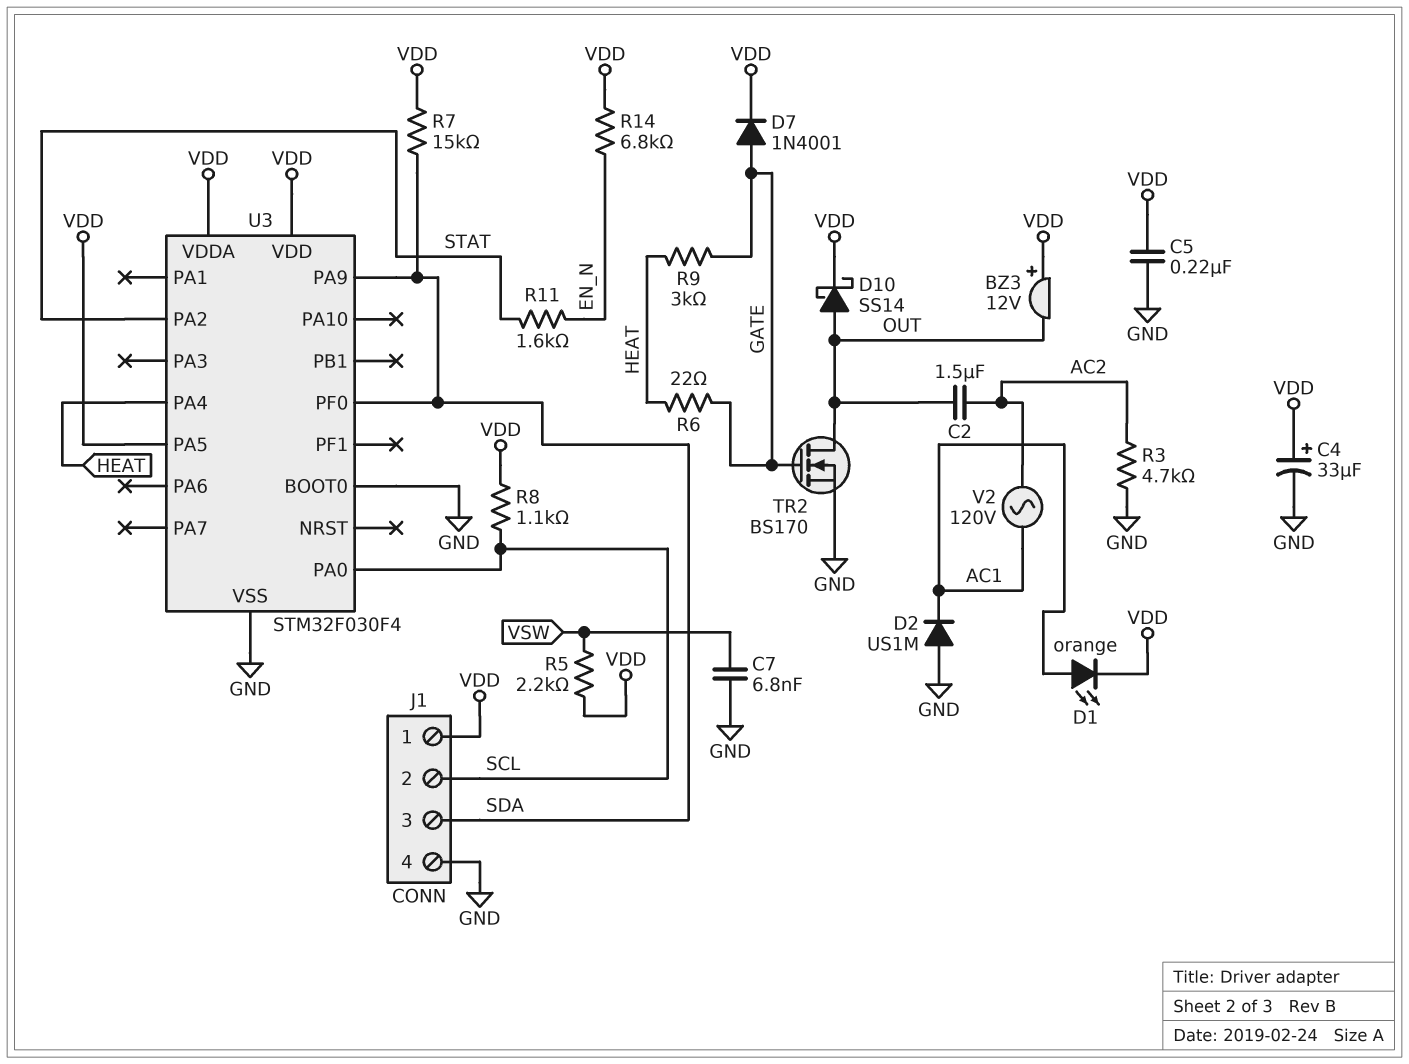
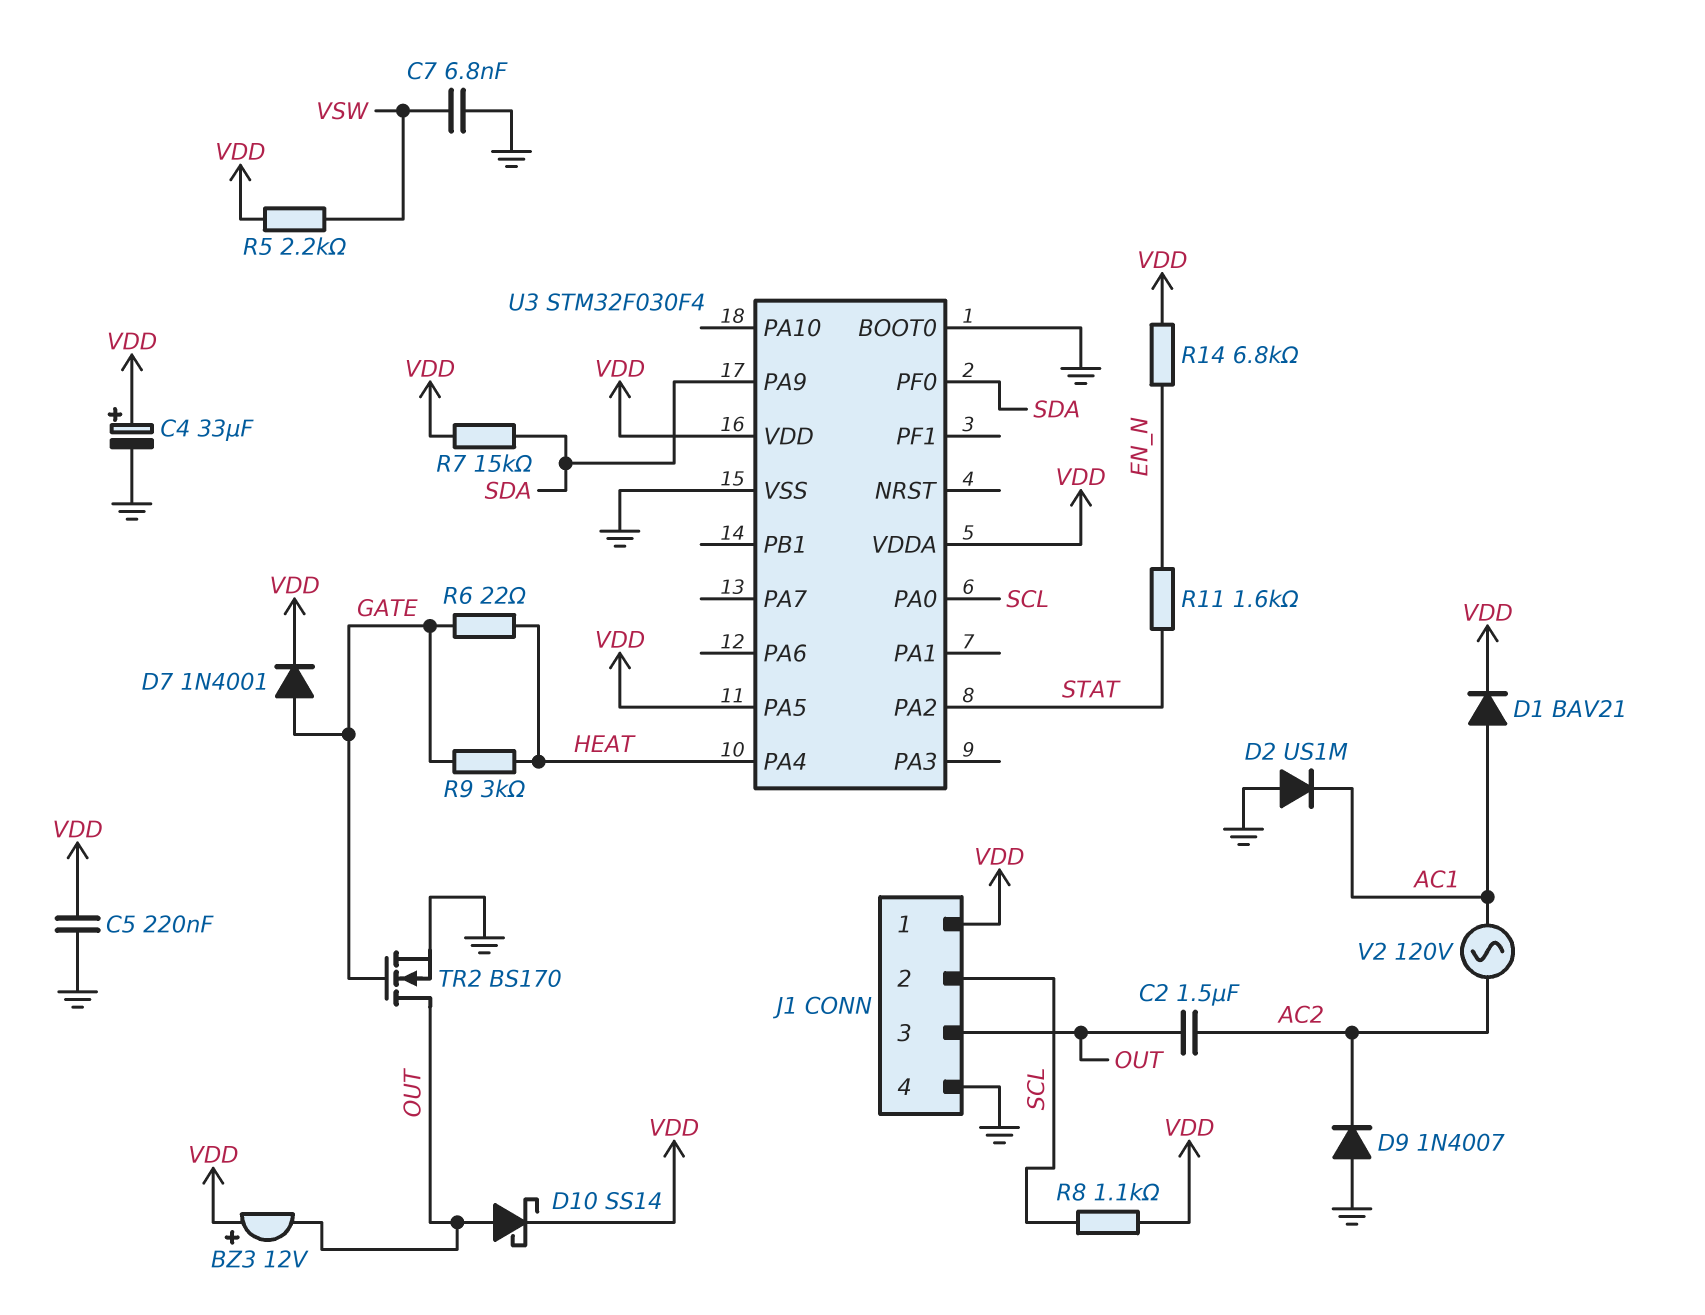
D1: LED orange (A AC1, K VDD) -> diode BAV21 (A AC1, K VDD)
D9: none -> diode 1N4007 (A GND, K AC2)
J1 pin 3: SDA -> OUT
R3: 4.7k (AC2, GND) -> none

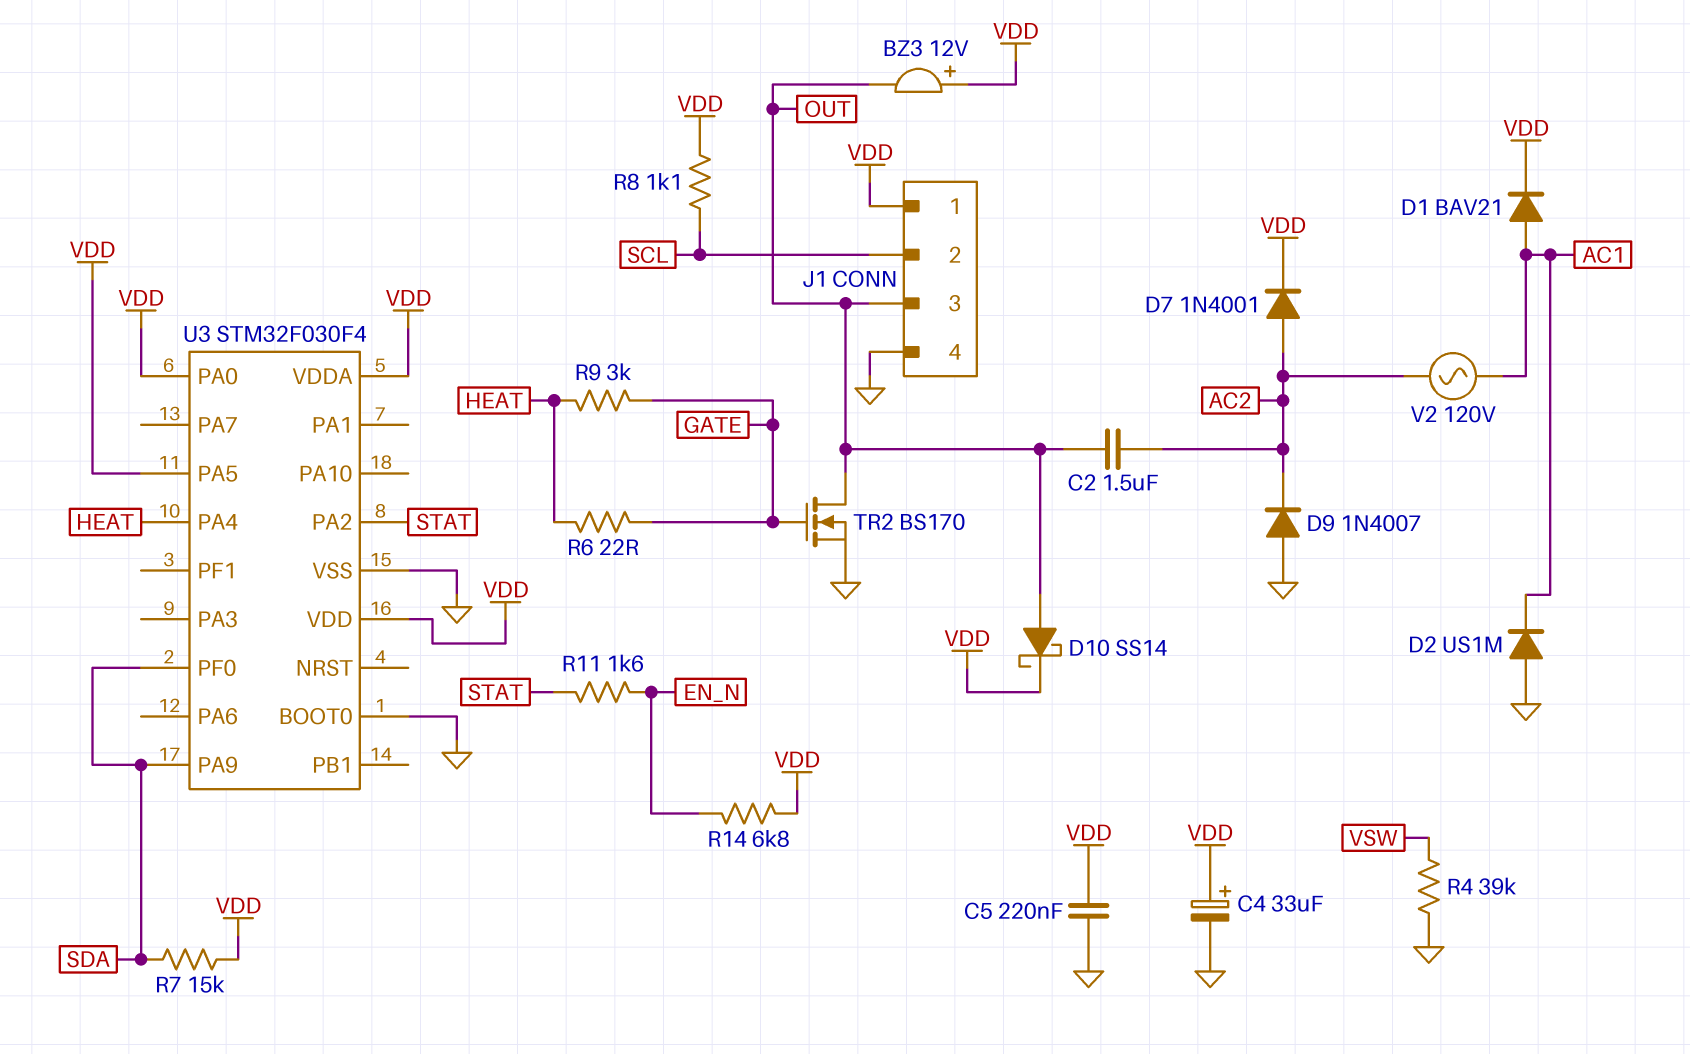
C7: 6.8nF (GND, VSW) -> none
D7: diode 1N4001 (A GATE, K VDD) -> diode 1N4001 (A AC2, K VDD)
R4: none -> 39k (GND, VSW)
R5: 2.2k (VDD, VSW) -> none
U3 pin PA0: SCL -> VDD

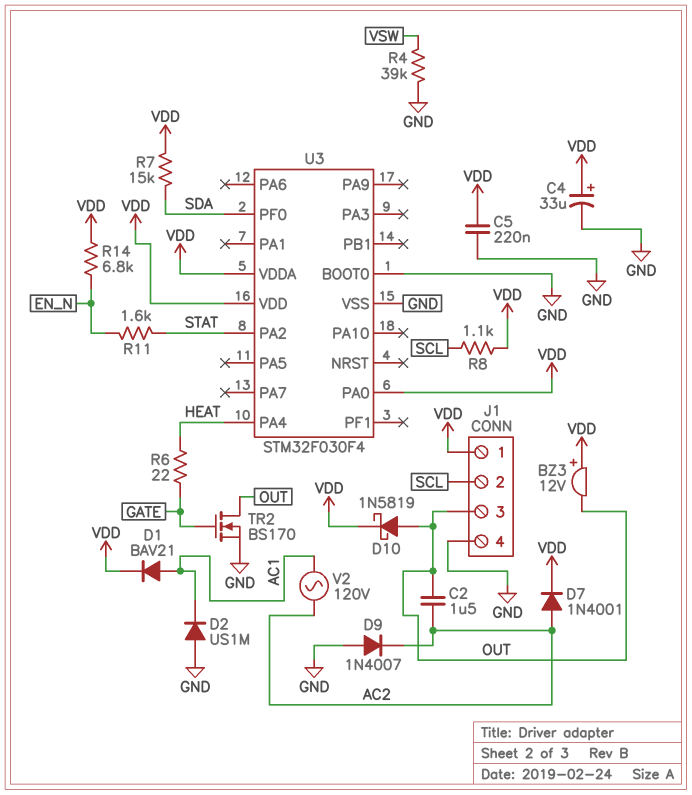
D10: schottky SS14 (A OUT, K VDD) -> schottky 1N5819 (A OUT, K VDD)
R9: 3k (GATE, HEAT) -> none
U3 pin PA5: VDD -> none
U3 pin PA9: SDA -> none

